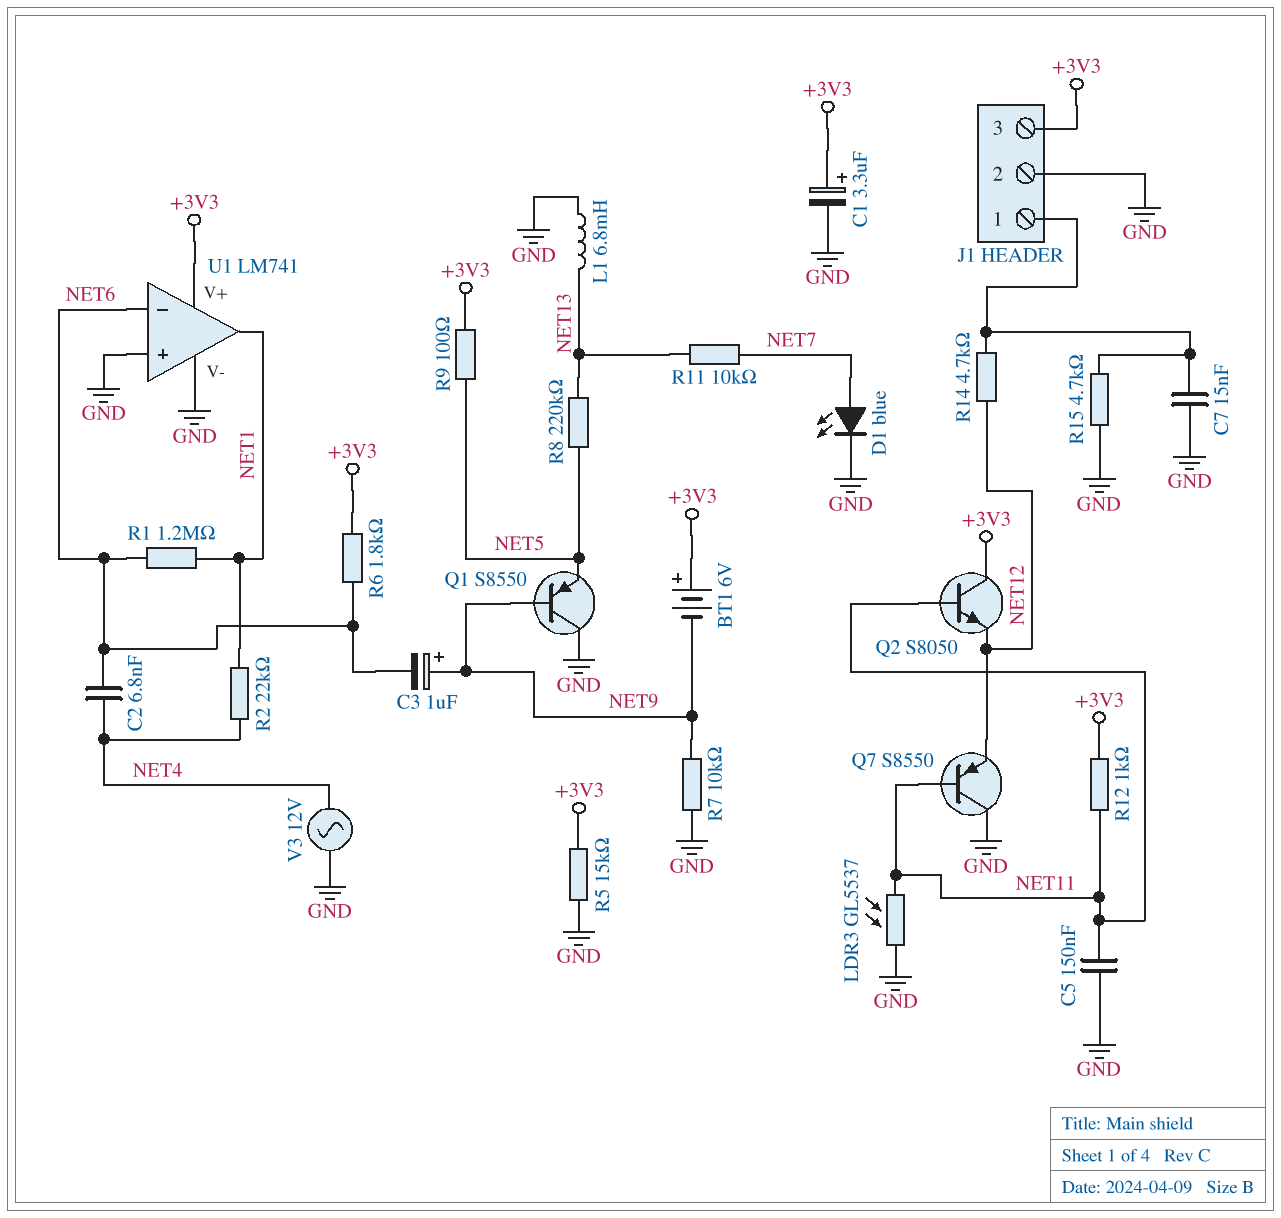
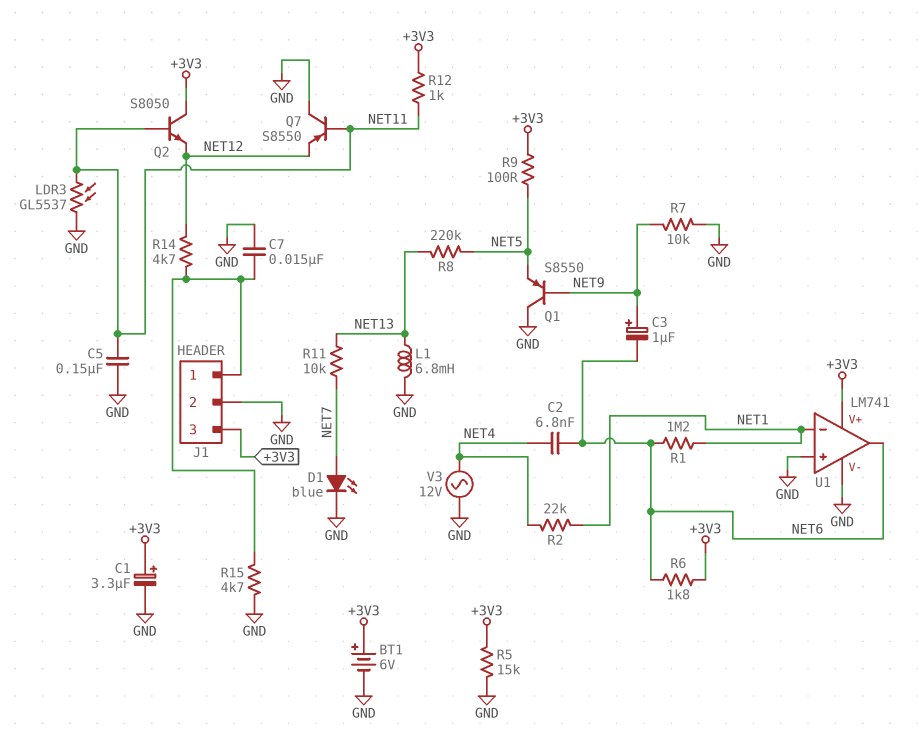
BT1: 6V (plus +3V3, minus NET9) -> 6V (plus +3V3, minus GND)
U1 pin in-: NET6 -> NET1
U1 pin out: NET1 -> NET6

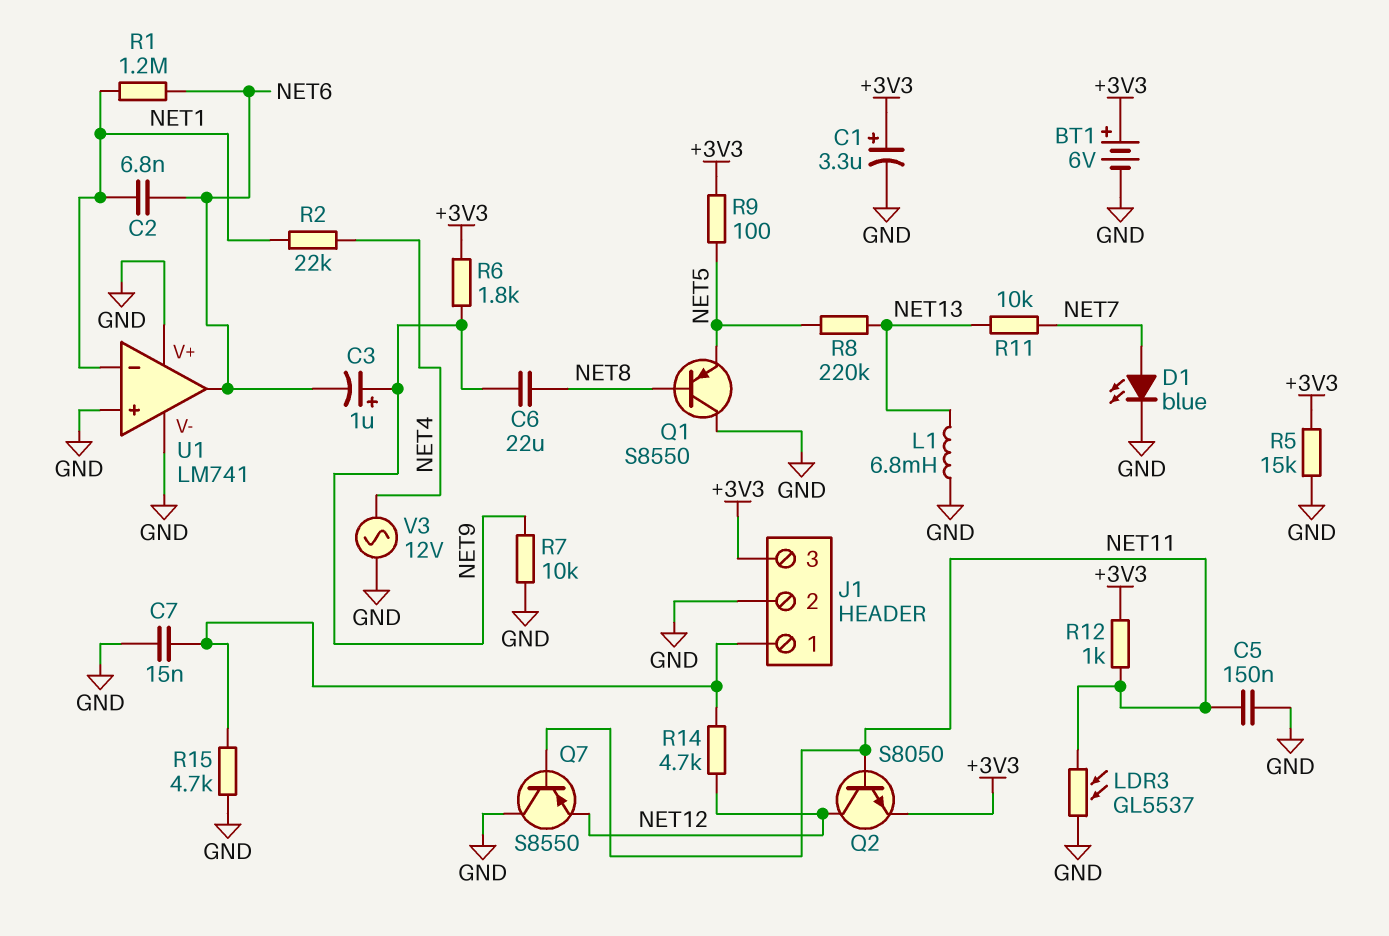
C2: 6.8nF (NET4, NET6) -> 6.8nF (NET1, NET6)
C6: none -> 22uF (NET8, NET9)
Q1: PNP S8550 (B NET9, C GND, E NET5) -> PNP S8550 (B NET8, C GND, E NET5)
Q2: NPN S8050 (B NET11, C +3V3, E NET12) -> NPN S8050 (B NET11, C NET12, E +3V3)
R6: 1.8k (+3V3, NET6) -> 1.8k (+3V3, NET9)
U1 pin V+: +3V3 -> GND

